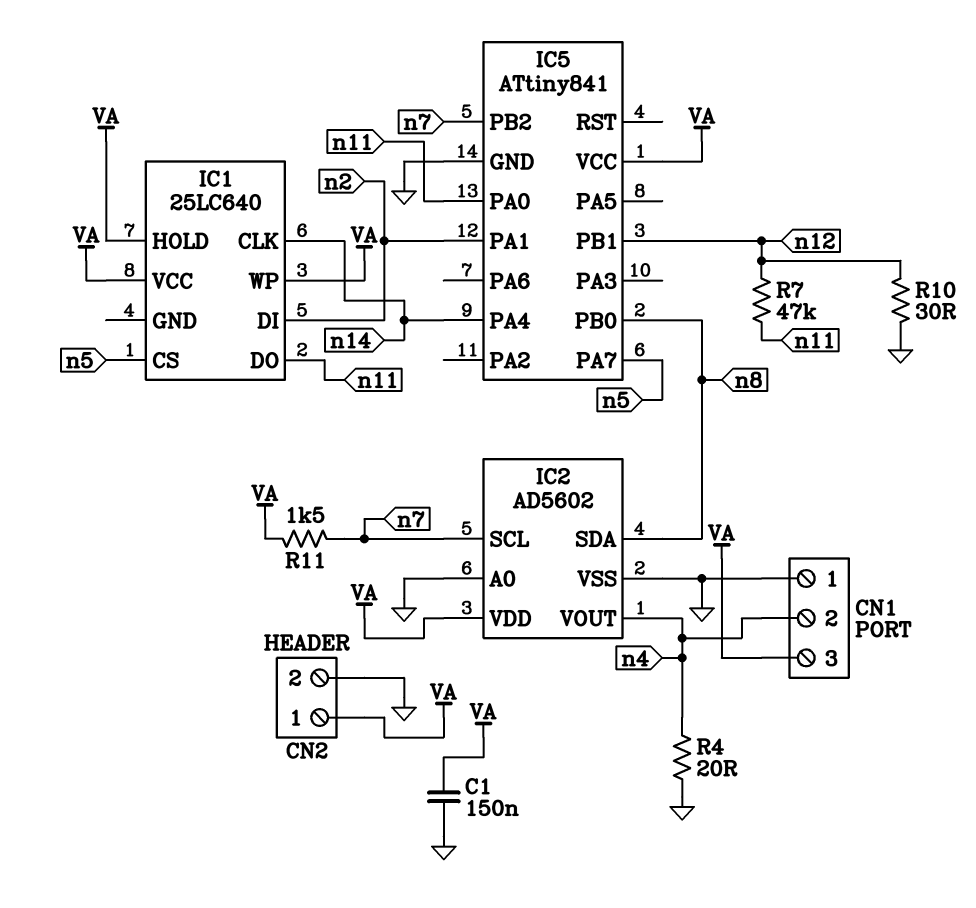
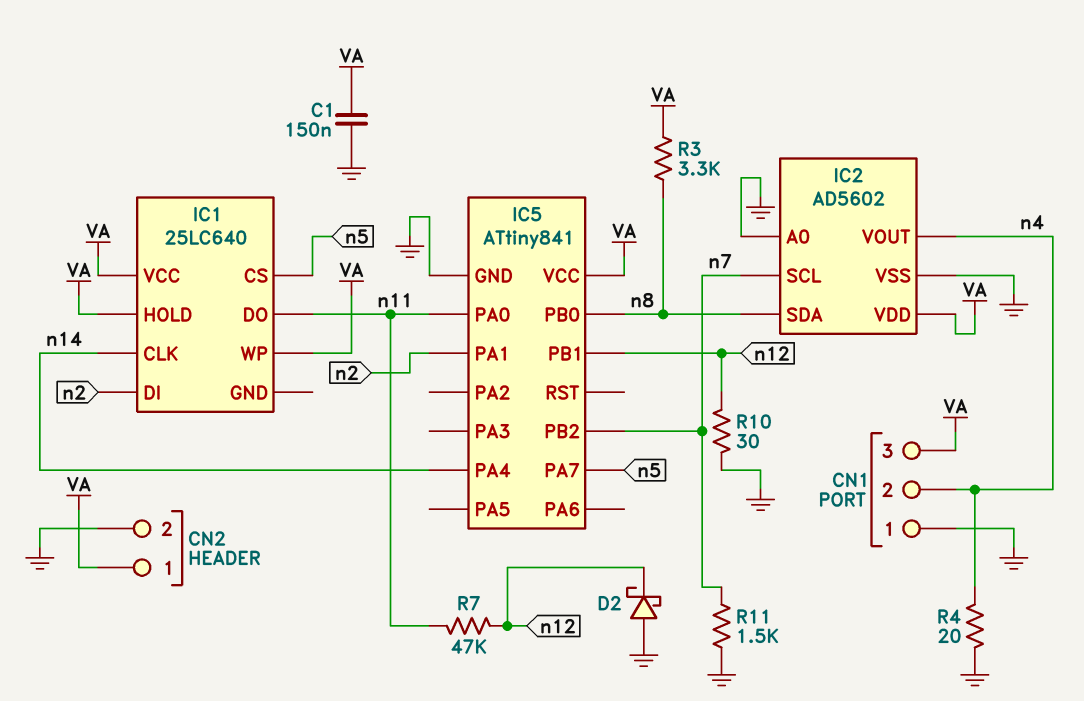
D2: none -> schottky (A GND, K n12)
R3: none -> 3.3k (VA, n8)
R11: 1.5k (VA, n7) -> 1.5k (GND, n7)

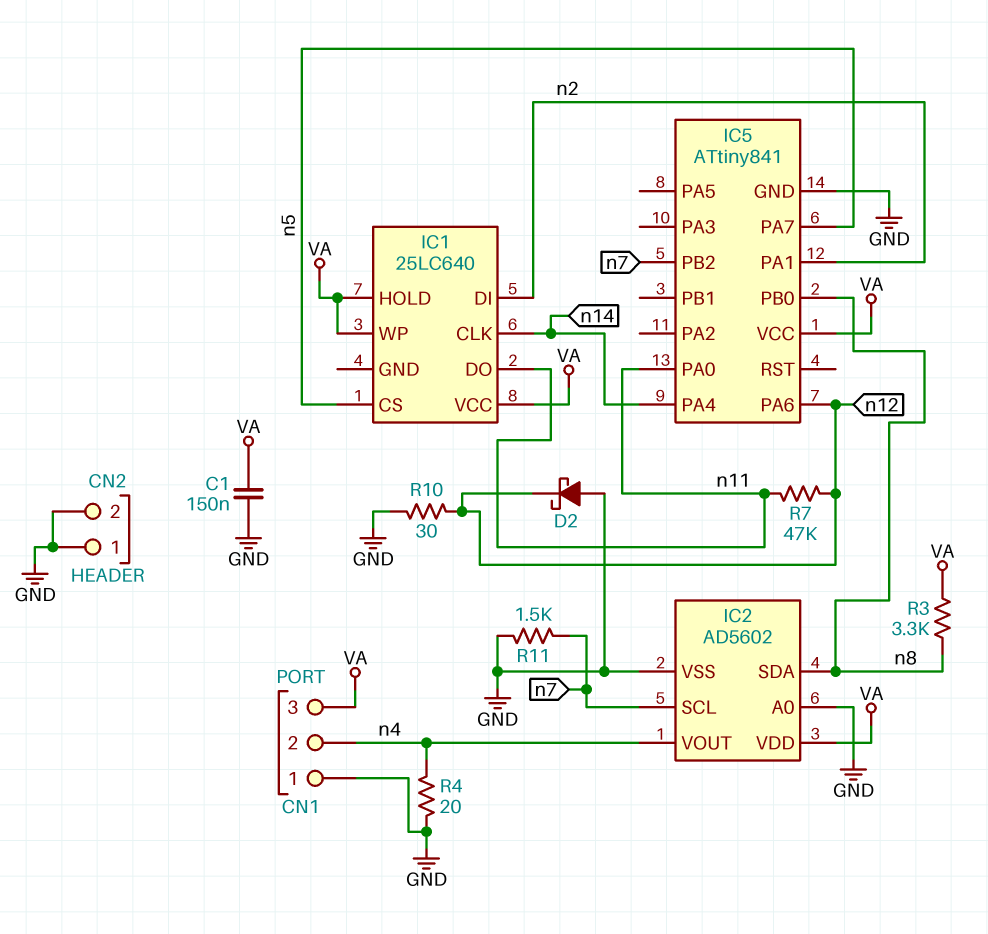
CN2 pin 1: VA -> GND
IC5 pin PA6: none -> n12
IC5 pin PB1: n12 -> none

